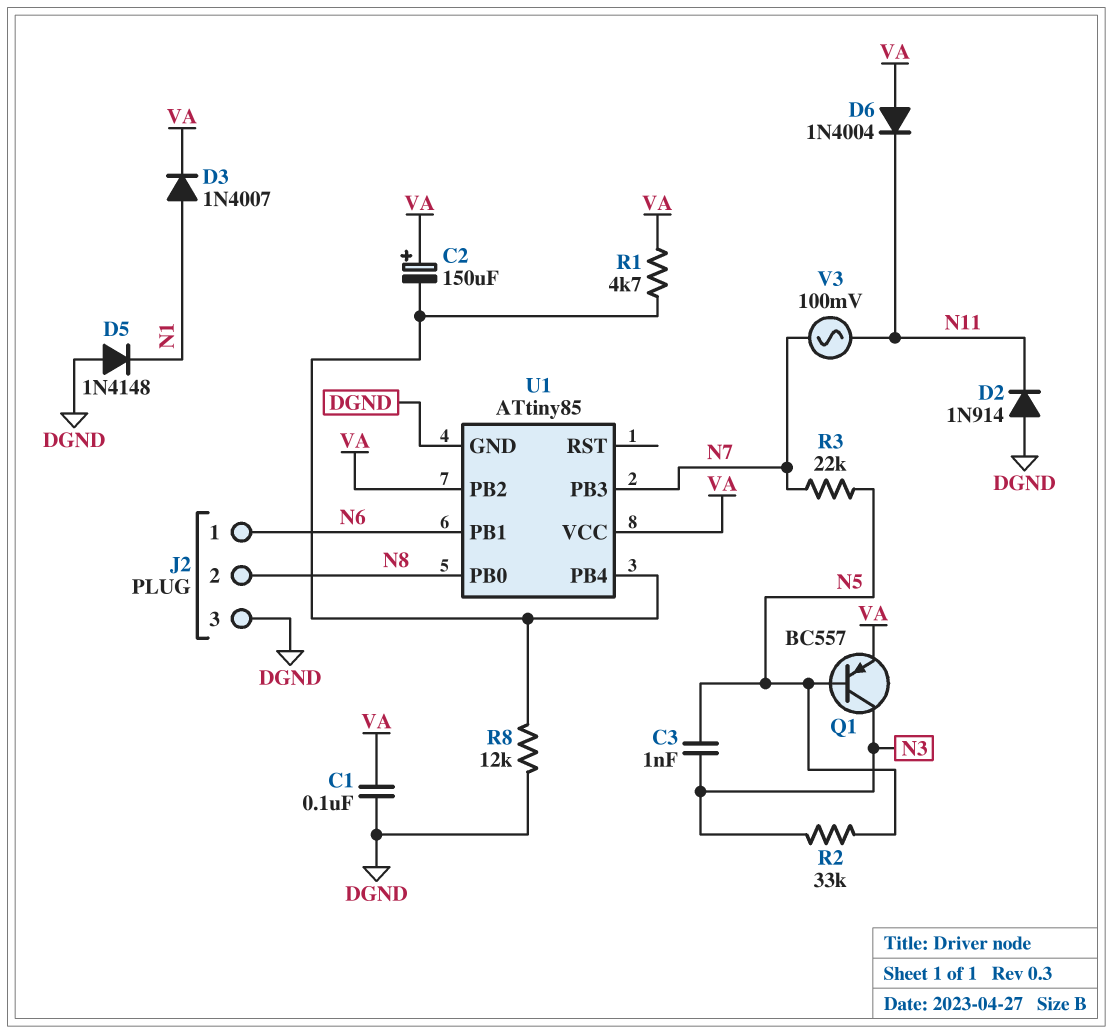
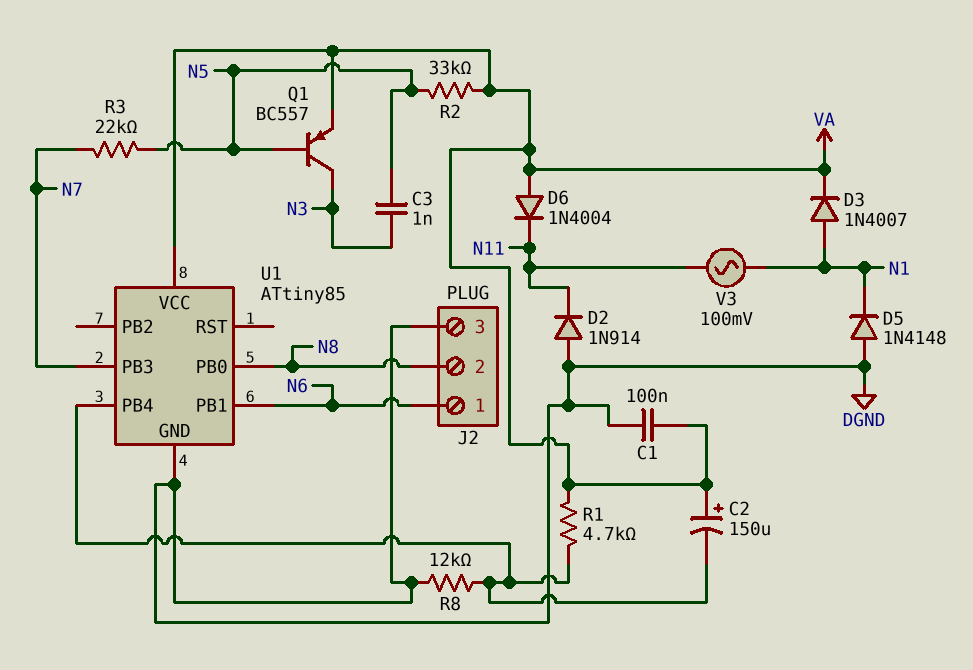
R2: 33k (N3, N5) -> 33k (N5, VA)
U1 pin PB2: VA -> none
V3: AC 100mV (N7, N11) -> AC 100mV (N1, N11)

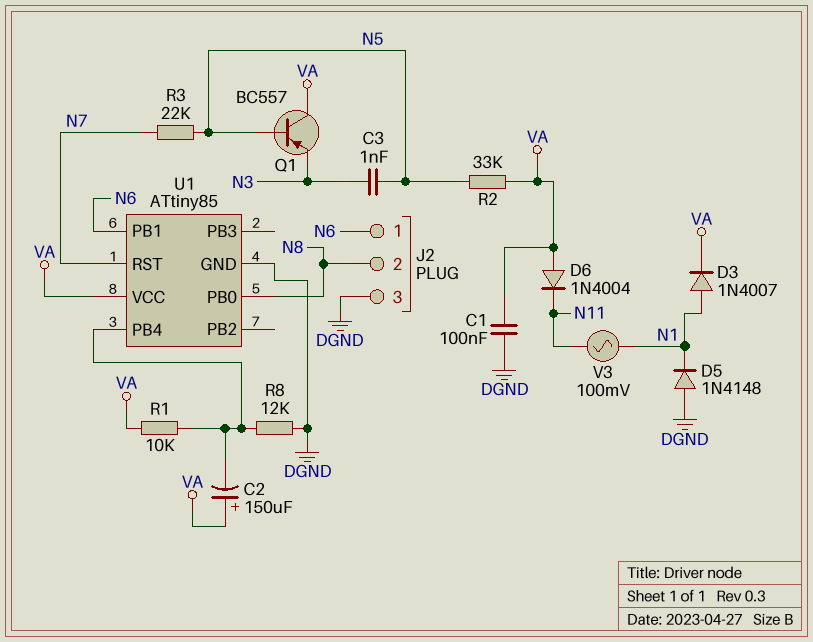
D2: diode 1N914 (A DGND, K N11) -> none
Q1: PNP BC557 (B N5, C N3, E VA) -> PNP BC557 (B N5, C VA, E N3)
R1: 4.7k (U1/PB4, VA) -> 10k (U1/PB4, VA)
U1 pin PB3: N7 -> none
U1 pin RST: none -> N7

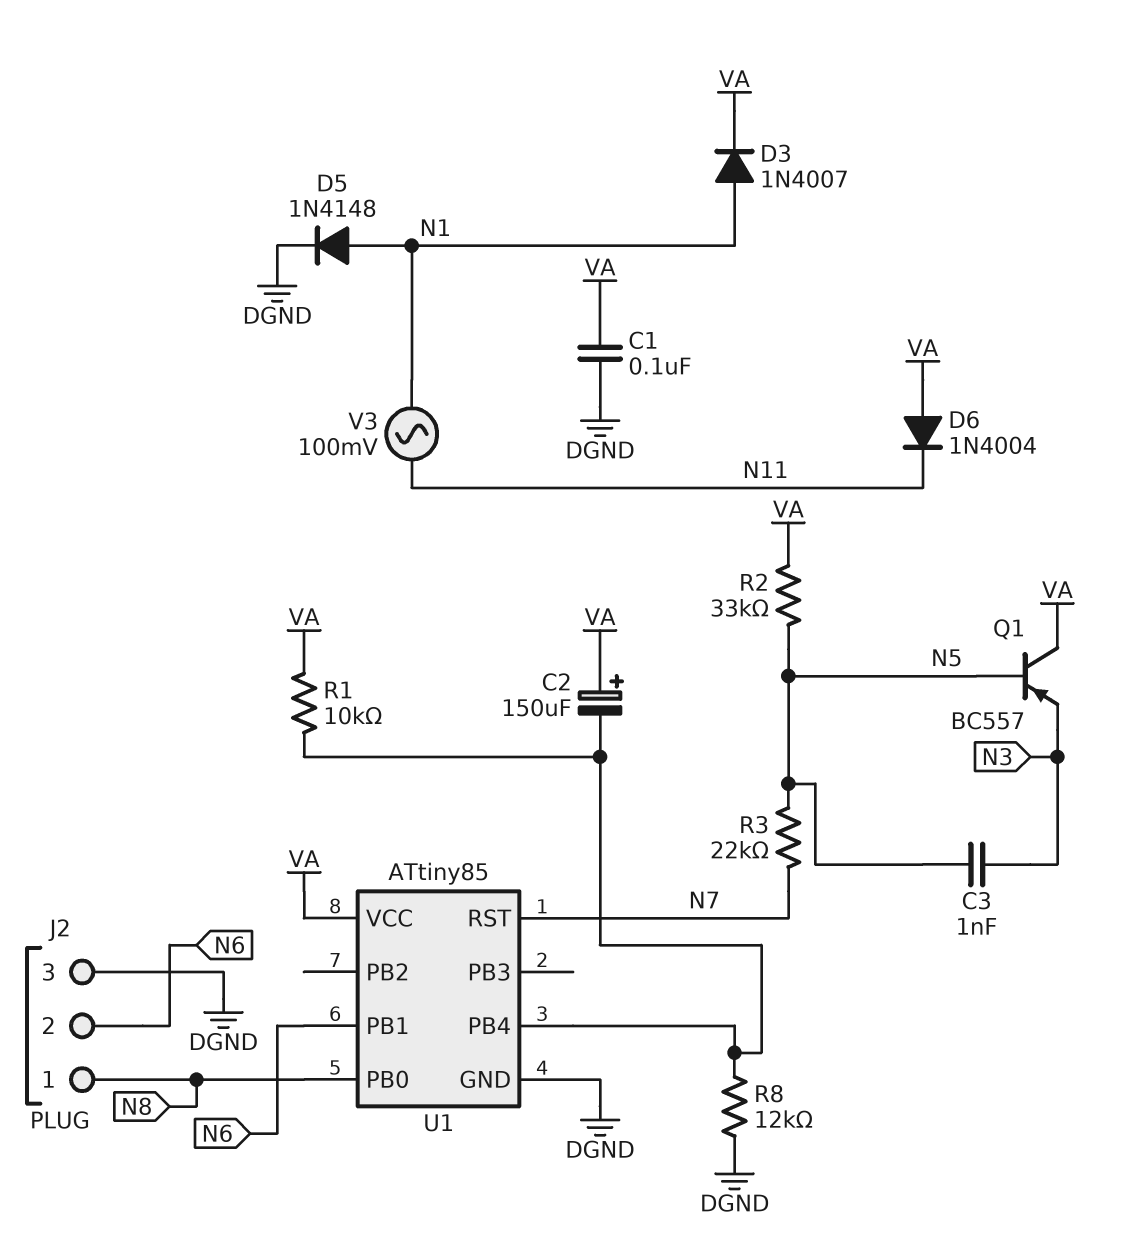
D5: diode 1N4148 (A DGND, K N1) -> diode 1N4148 (A N1, K DGND)
J2 pin 1: N6 -> N8
J2 pin 2: N8 -> N6

